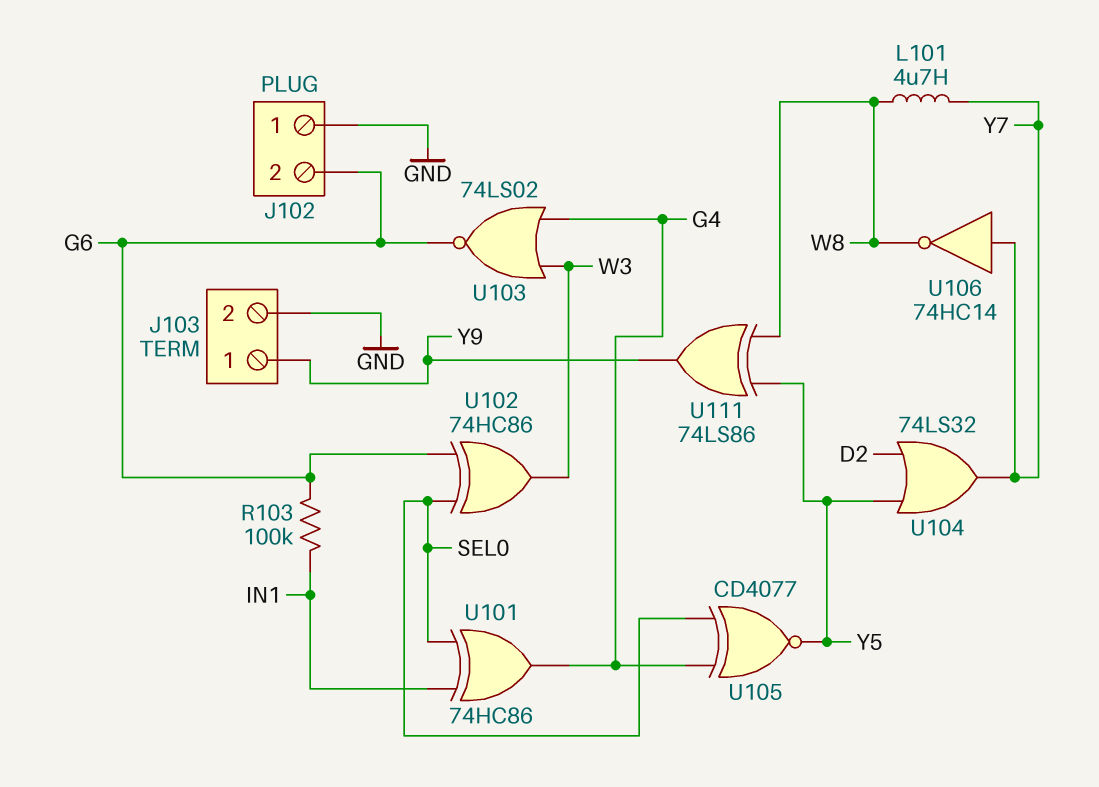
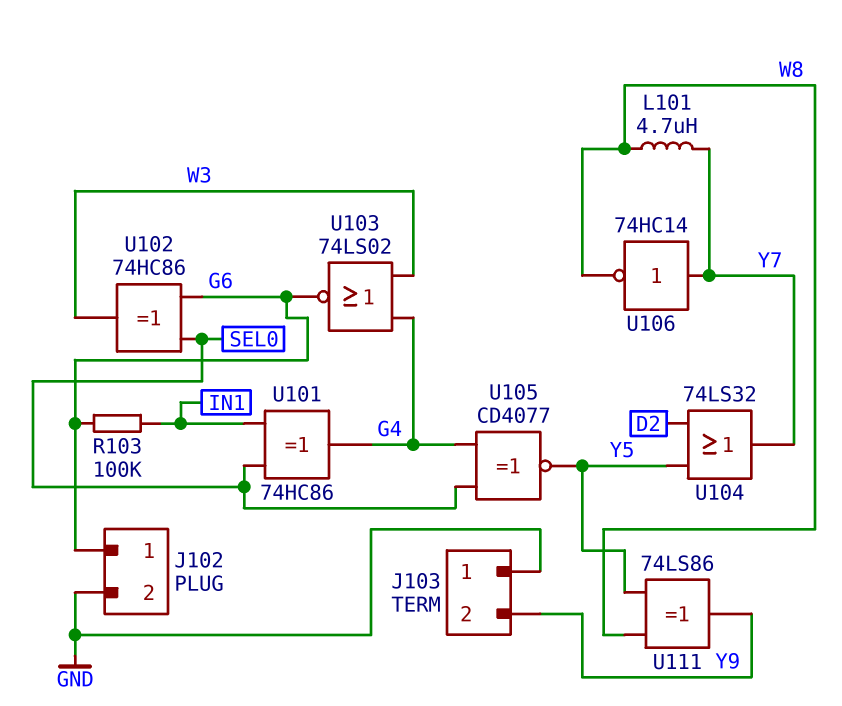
J102 pin 1: GND -> G6
J102 pin 2: G6 -> GND
J103 pin 1: Y9 -> GND
J103 pin 2: GND -> Y9

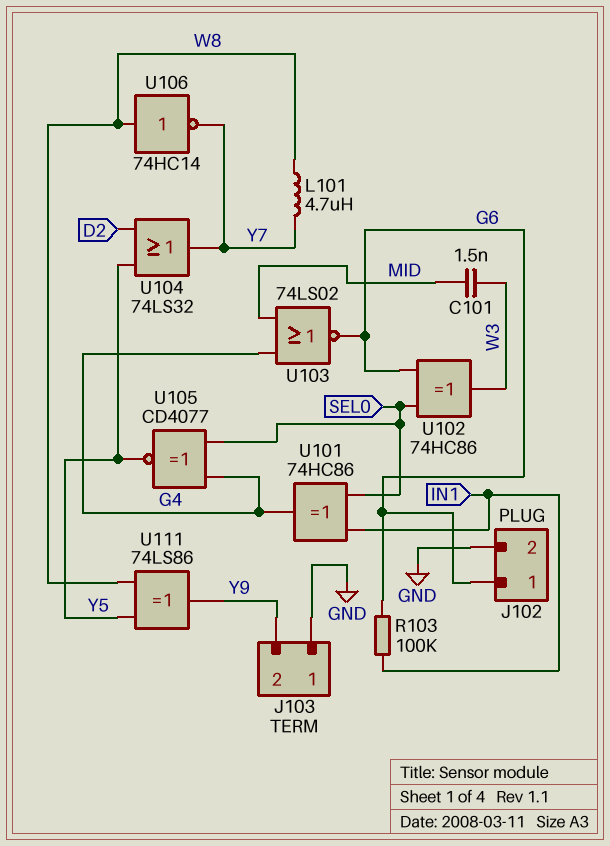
C101: none -> 1.5nF (MID, W3)
U103: NOR 74LS02 (in G4, in W3, out G6) -> NOR 74LS02 (in G4, in MID, out G6)
U106: NOT 74HC14 (in Y7, out W8) -> NOT 74HC14 (in W8, out Y7)

